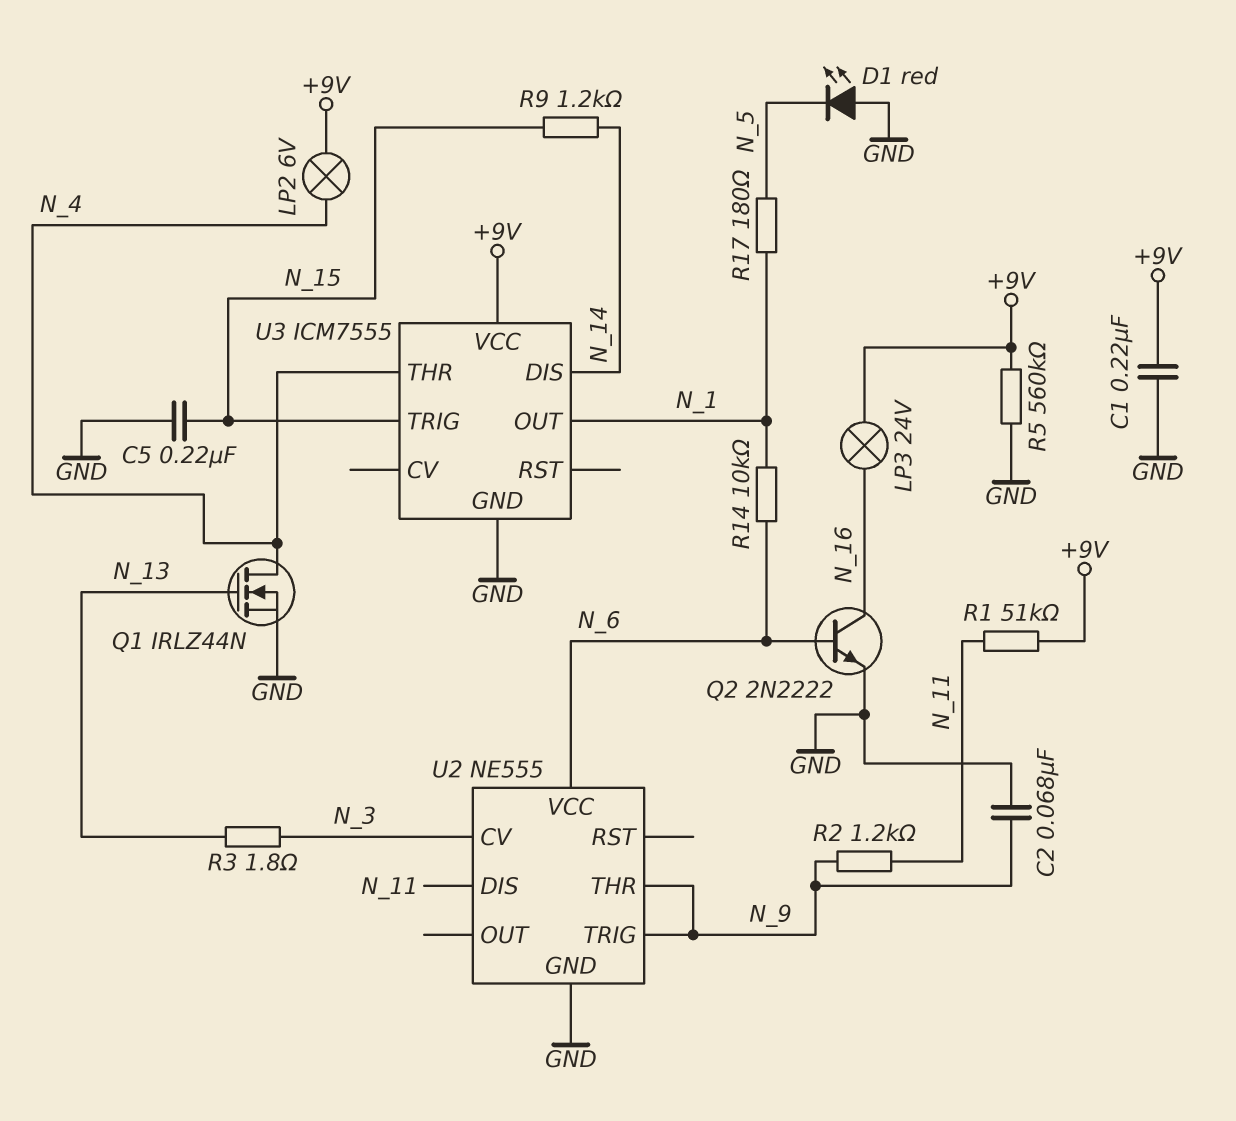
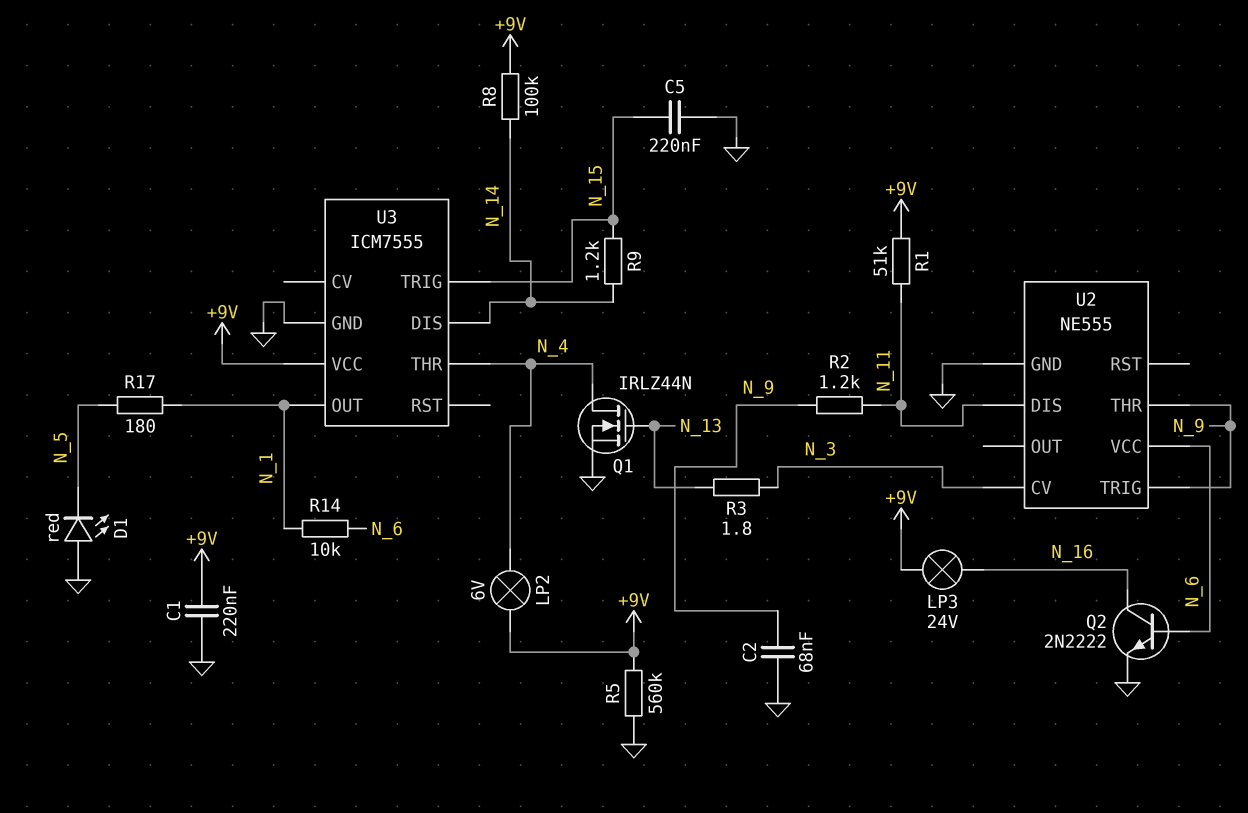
R8: none -> 100k (+9V, N_14)

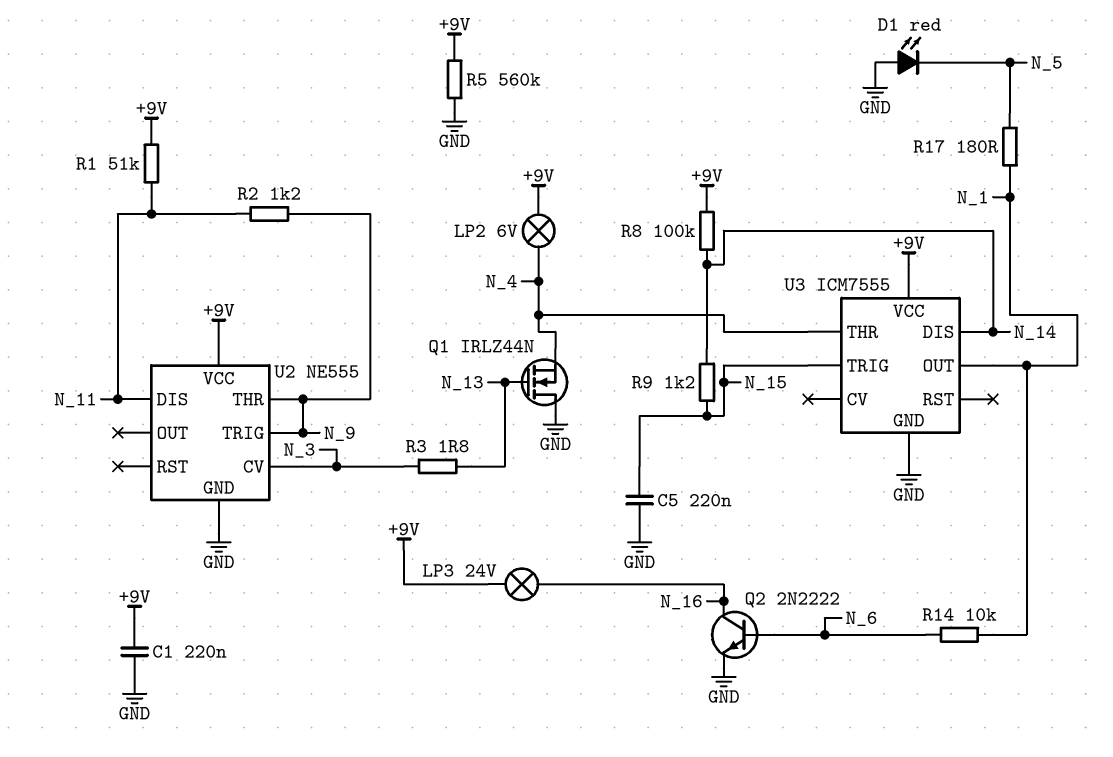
C2: 68nF (GND, N_9) -> none
Q1: NMOS IRLZ44N (G N_13, D N_4, S GND) -> NMOS IRLZ44N (G N_13, D GND, S N_4)
U2 pin VCC: N_6 -> +9V

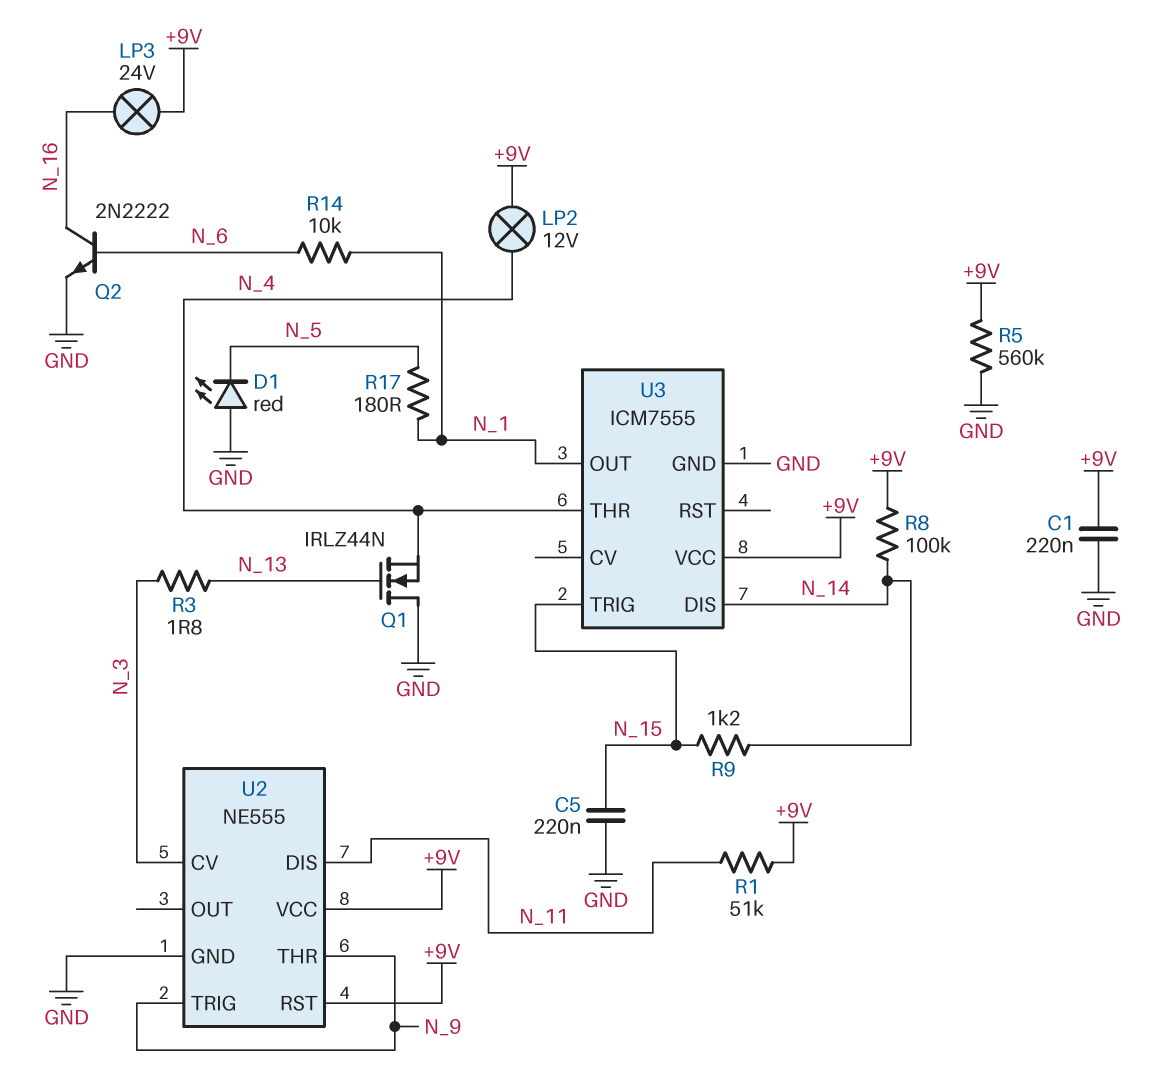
LP2: lamp 6V (+9V, N_4) -> lamp 12V (+9V, N_4)
R2: 1.2k (N_9, N_11) -> none
U2 pin RST: none -> +9V

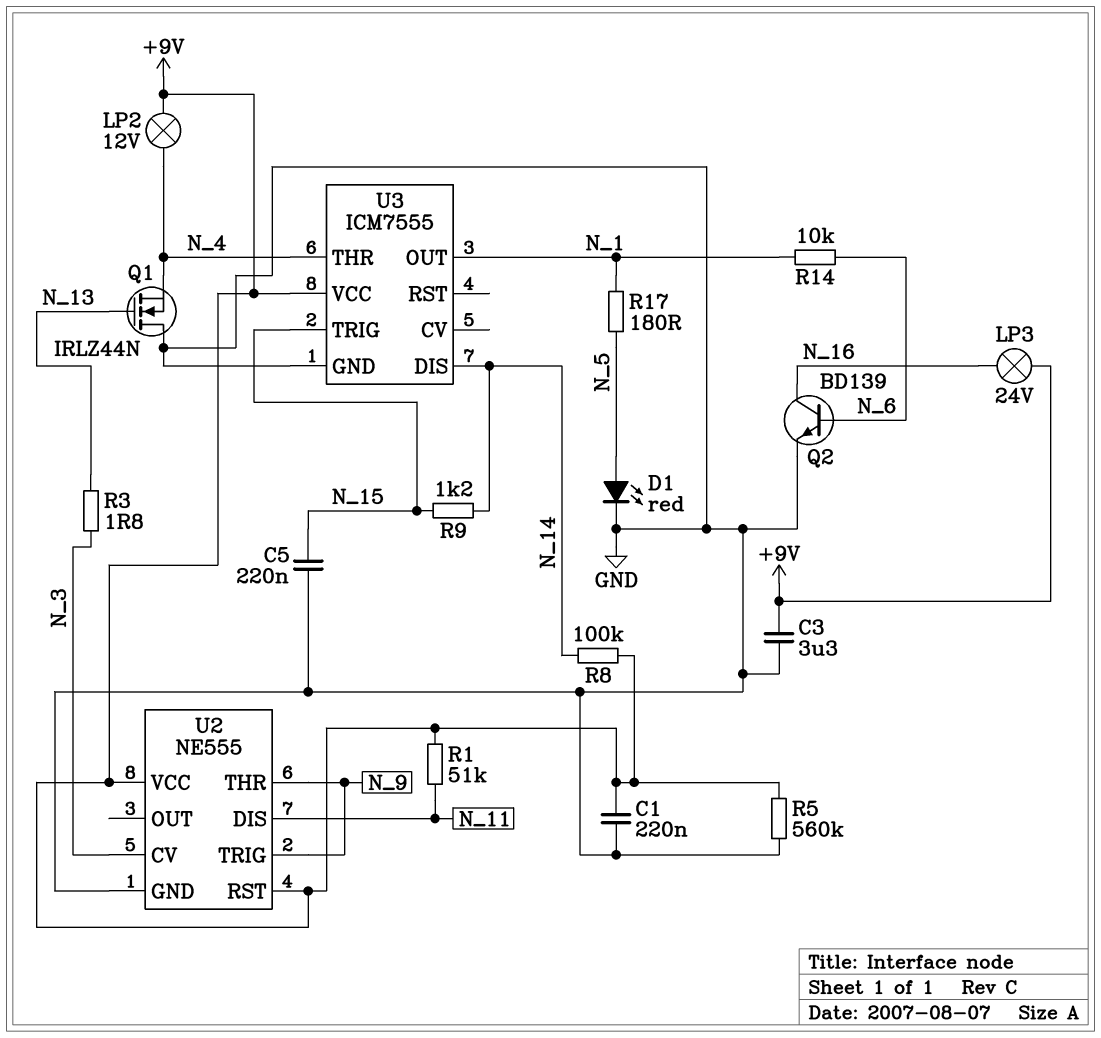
C3: none -> 3.3uF (+9V, GND)
D1: LED red (A GND, K N_5) -> LED red (A N_5, K GND)
Q2: NPN 2N2222 (B N_6, C N_16, E GND) -> NPN BD139 (B N_6, C N_16, E GND)

